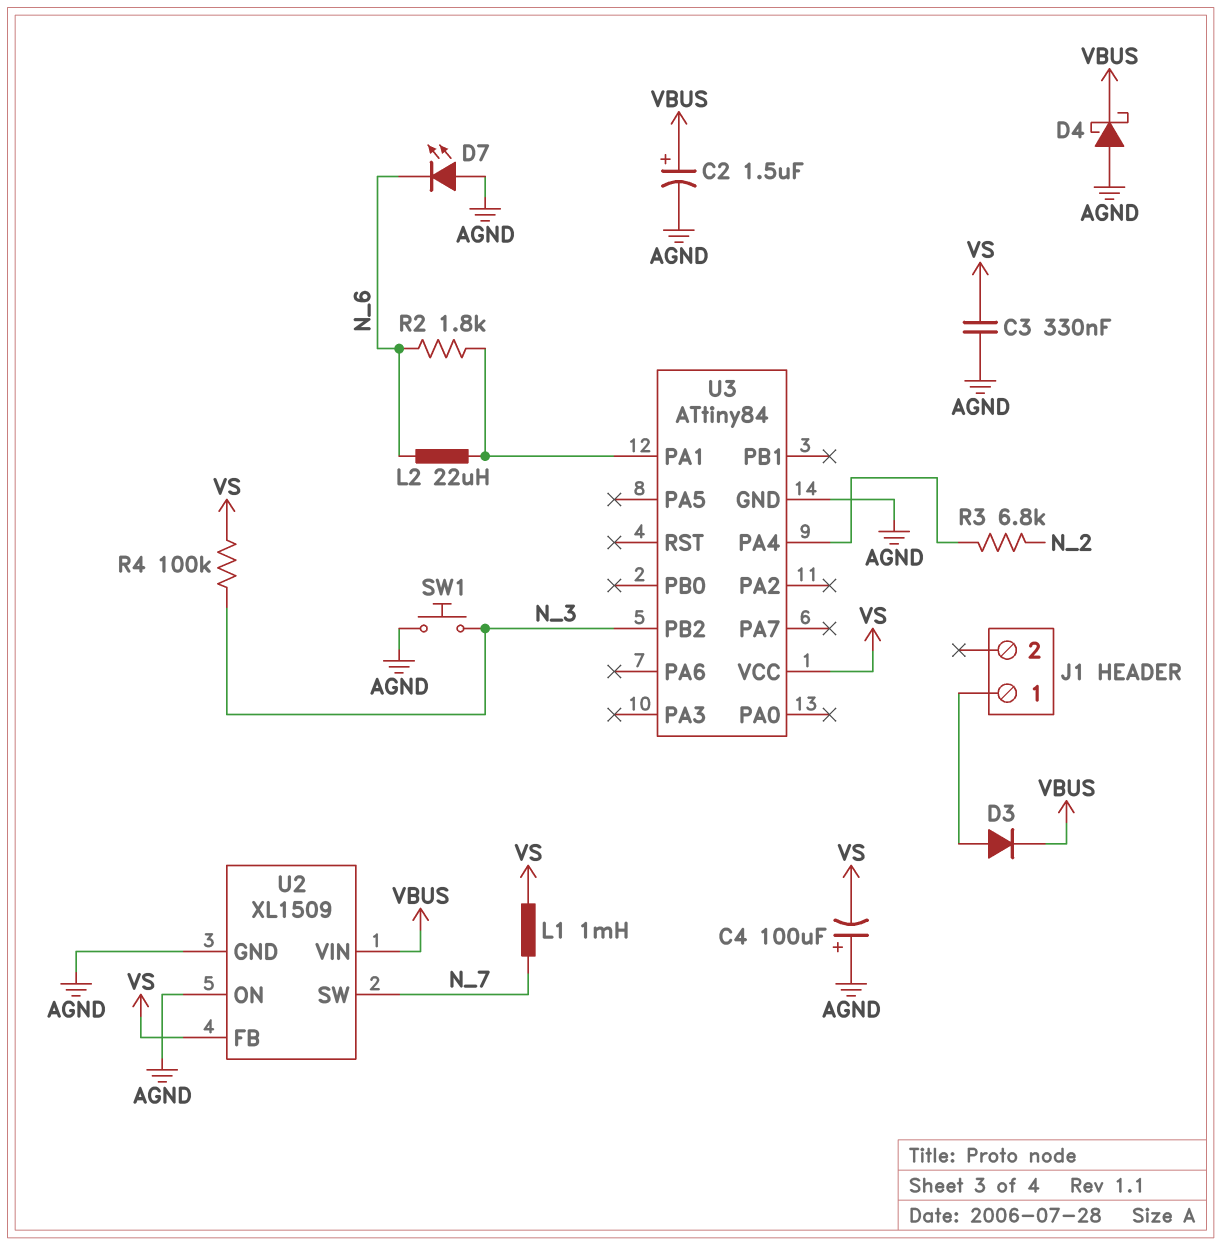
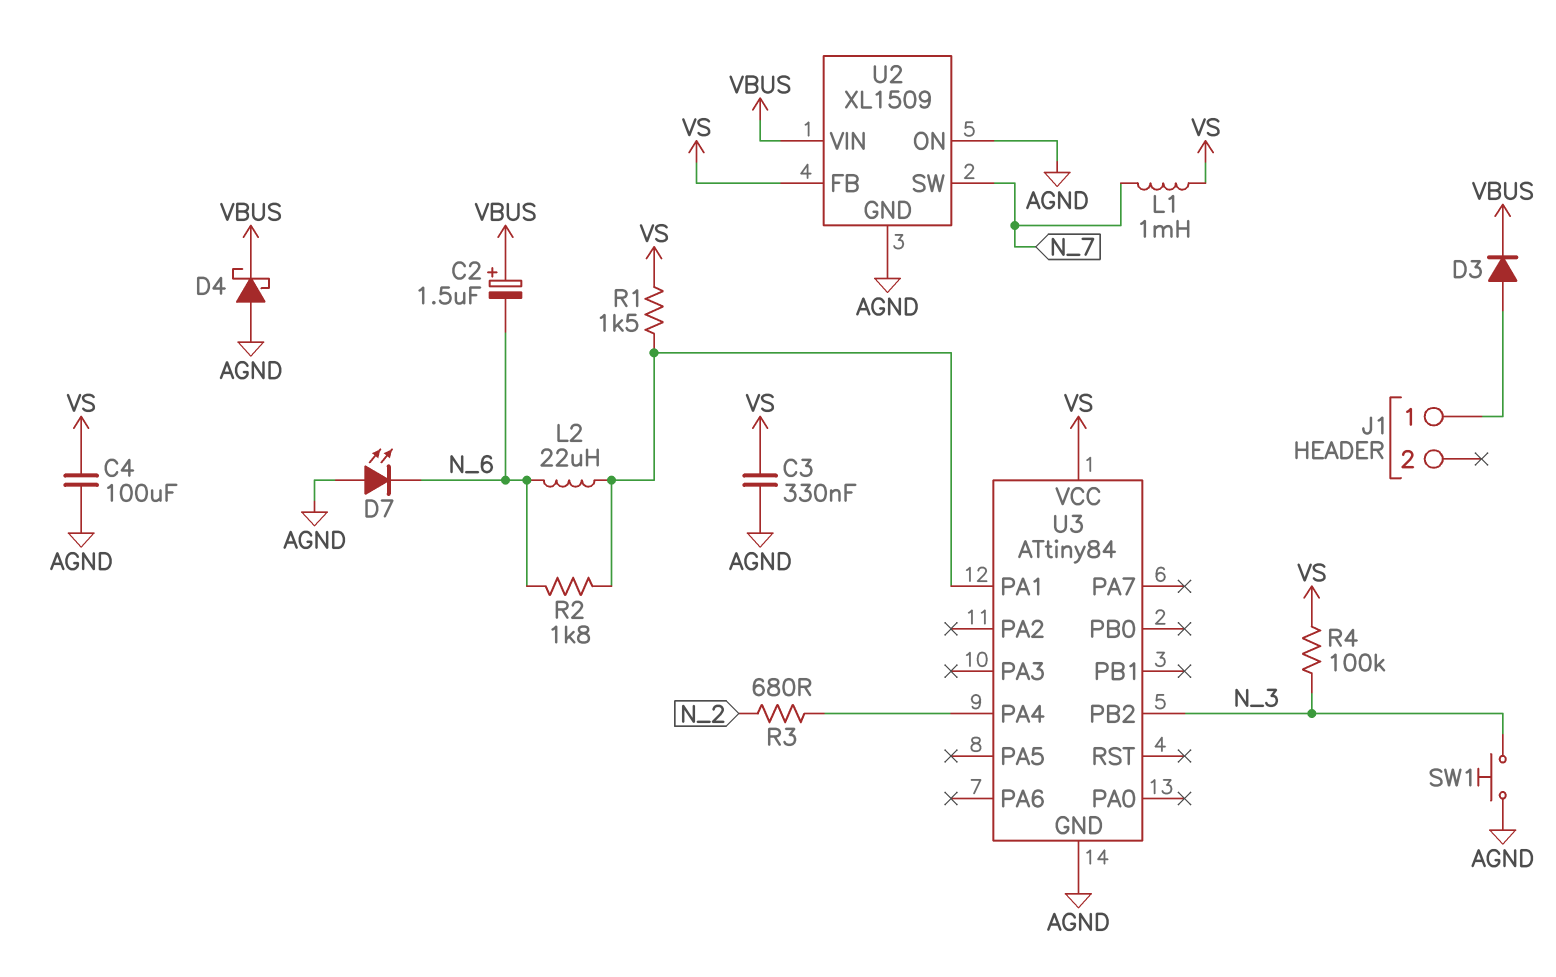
C2: 1.5uF (plus VBUS, minus AGND) -> 1.5uF (plus VBUS, minus N_6)
C4: 100uF (plus AGND, minus VS) -> 100uF (AGND, VS)
R1: none -> 1.5k (U3/PA1, VS)
R3: 6.8k (N_2, U3/PA4) -> 680 (N_2, U3/PA4)

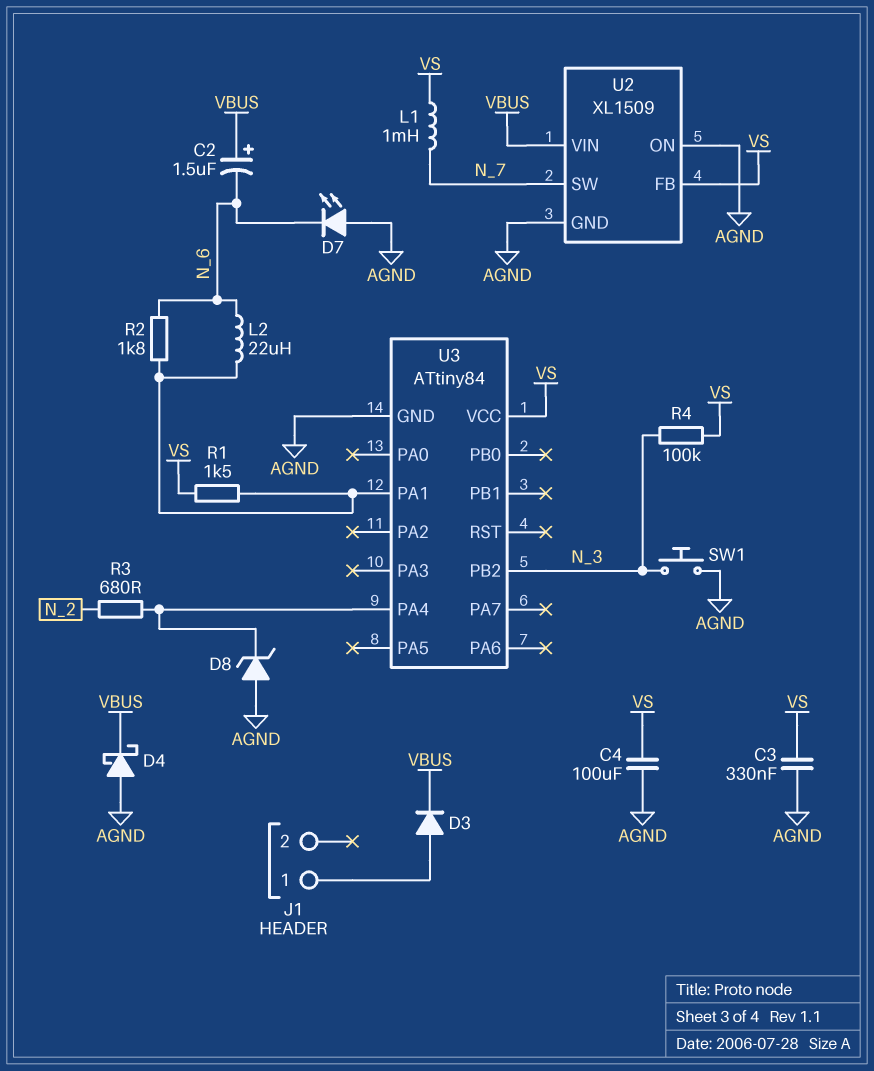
D8: none -> zener (A AGND, K U3/PA4)

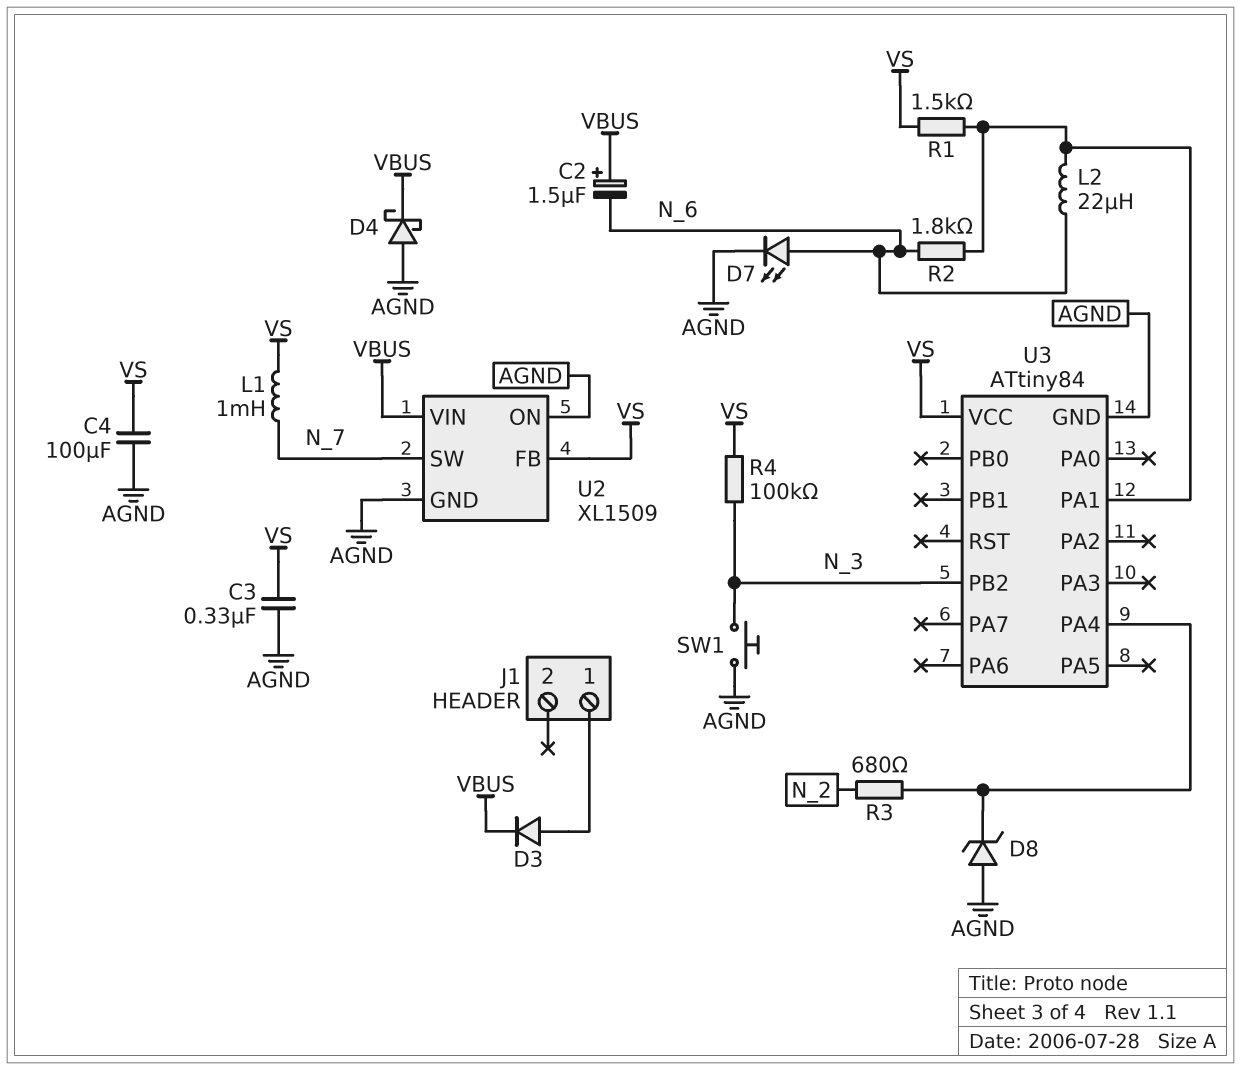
D7: LED (A AGND, K N_6) -> LED (A N_6, K AGND)

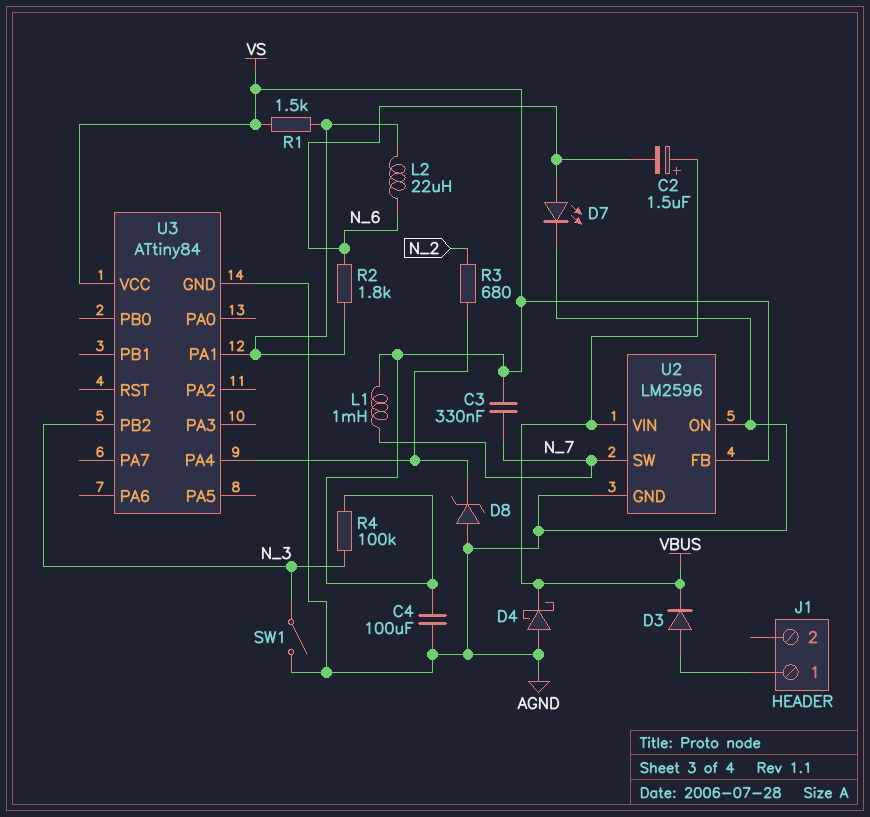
C3: 330nF (AGND, VS) -> 330nF (N_7, VS)
SW1: button (AGND, N_3) -> switch (AGND, N_3)
U2: XL1509 -> LM2596

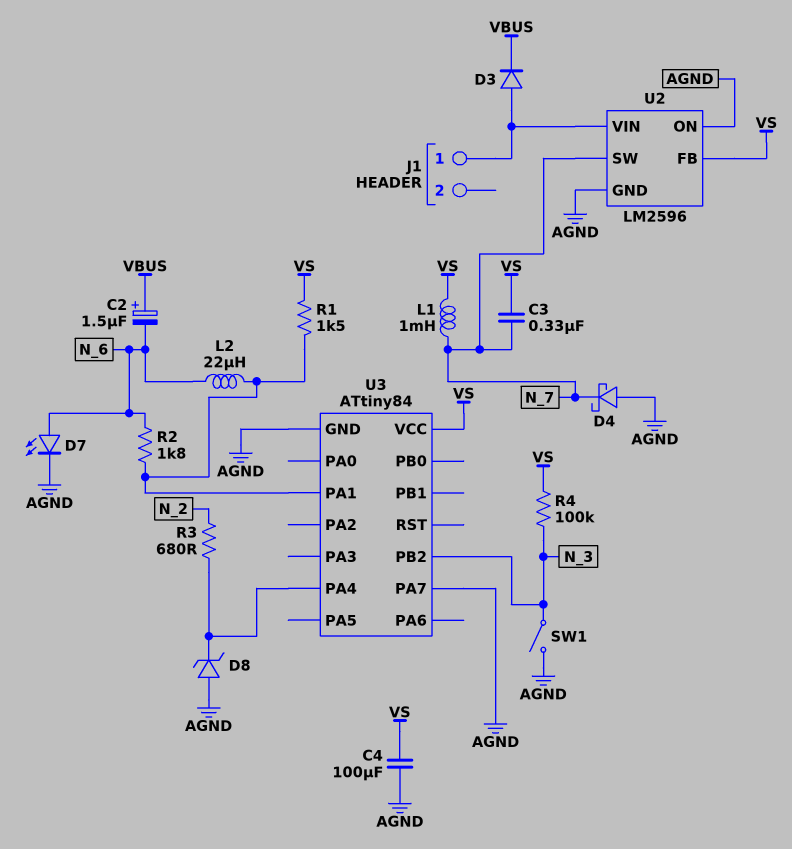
D4: schottky (A AGND, K VBUS) -> schottky (A AGND, K N_7)
U2 pin VIN: VBUS -> J1/1
U3 pin PA7: none -> AGND

